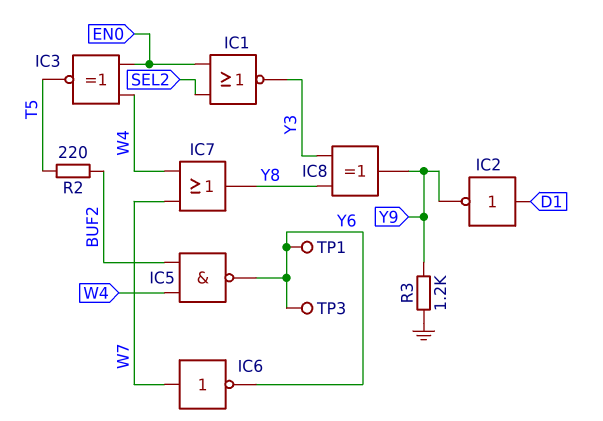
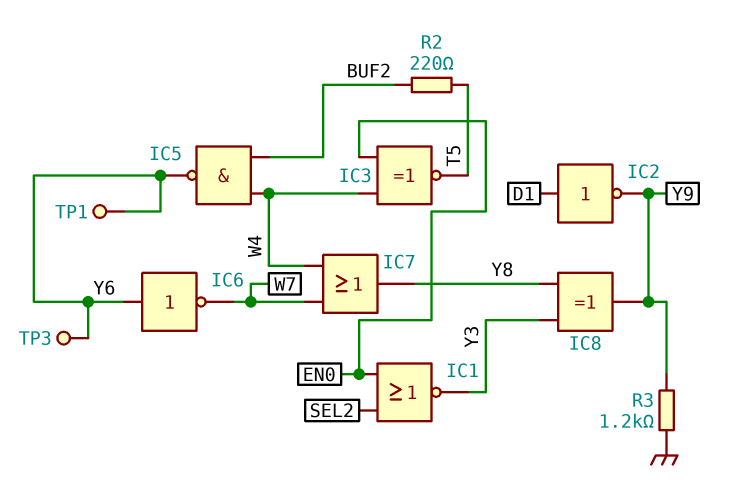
IC6: NOT (in W7, out Y6) -> NOT (in Y6, out W7)

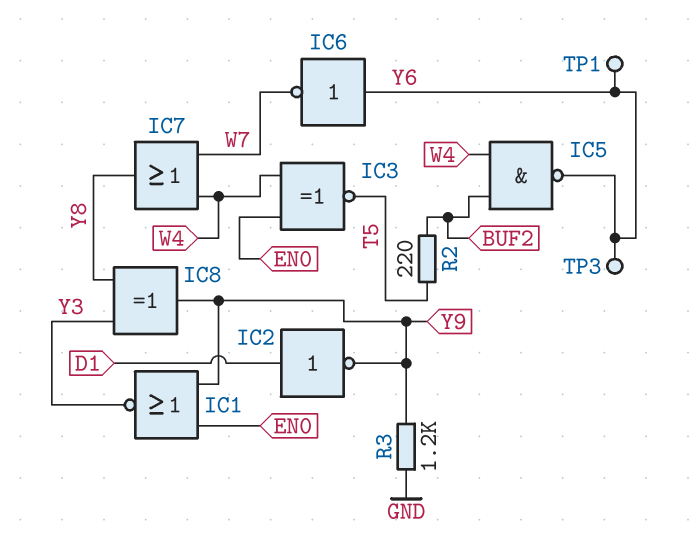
IC1: NOR (in EN0, in SEL2, out Y3) -> NOR (in EN0, in Y9, out Y3)

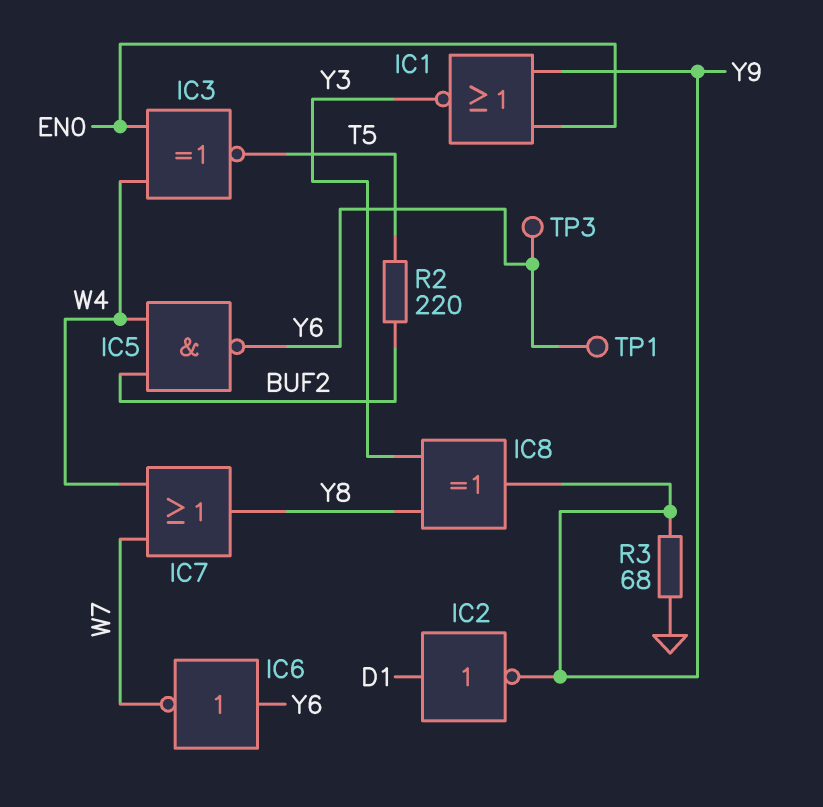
R3: 1.2k (GND, Y9) -> 68 (GND, Y9)

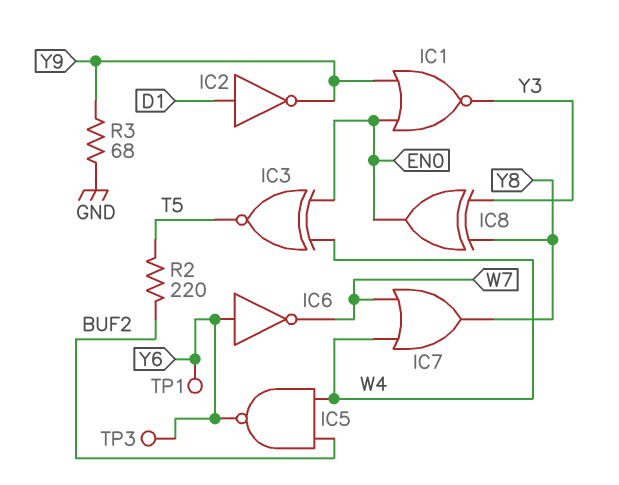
IC8: XOR (in Y3, in Y8, out Y9) -> XOR (in Y3, in Y8, out EN0)

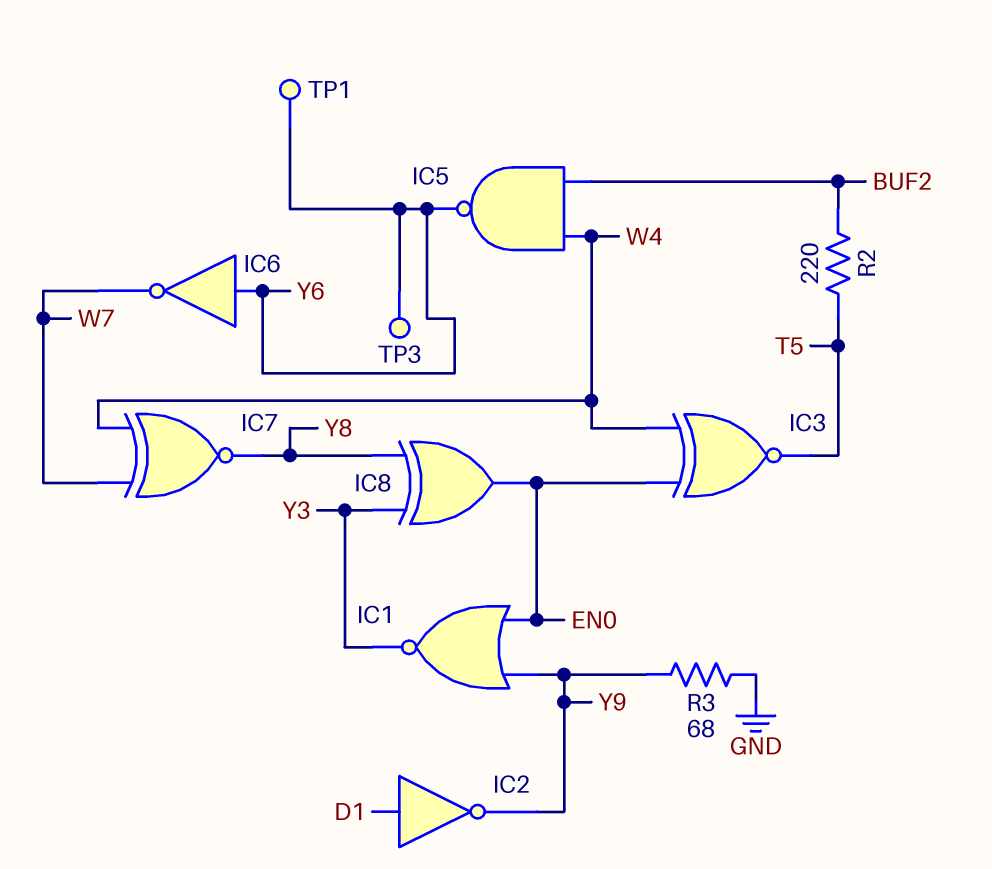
IC7: OR (in W4, in W7, out Y8) -> XNOR (in W4, in W7, out Y8)

